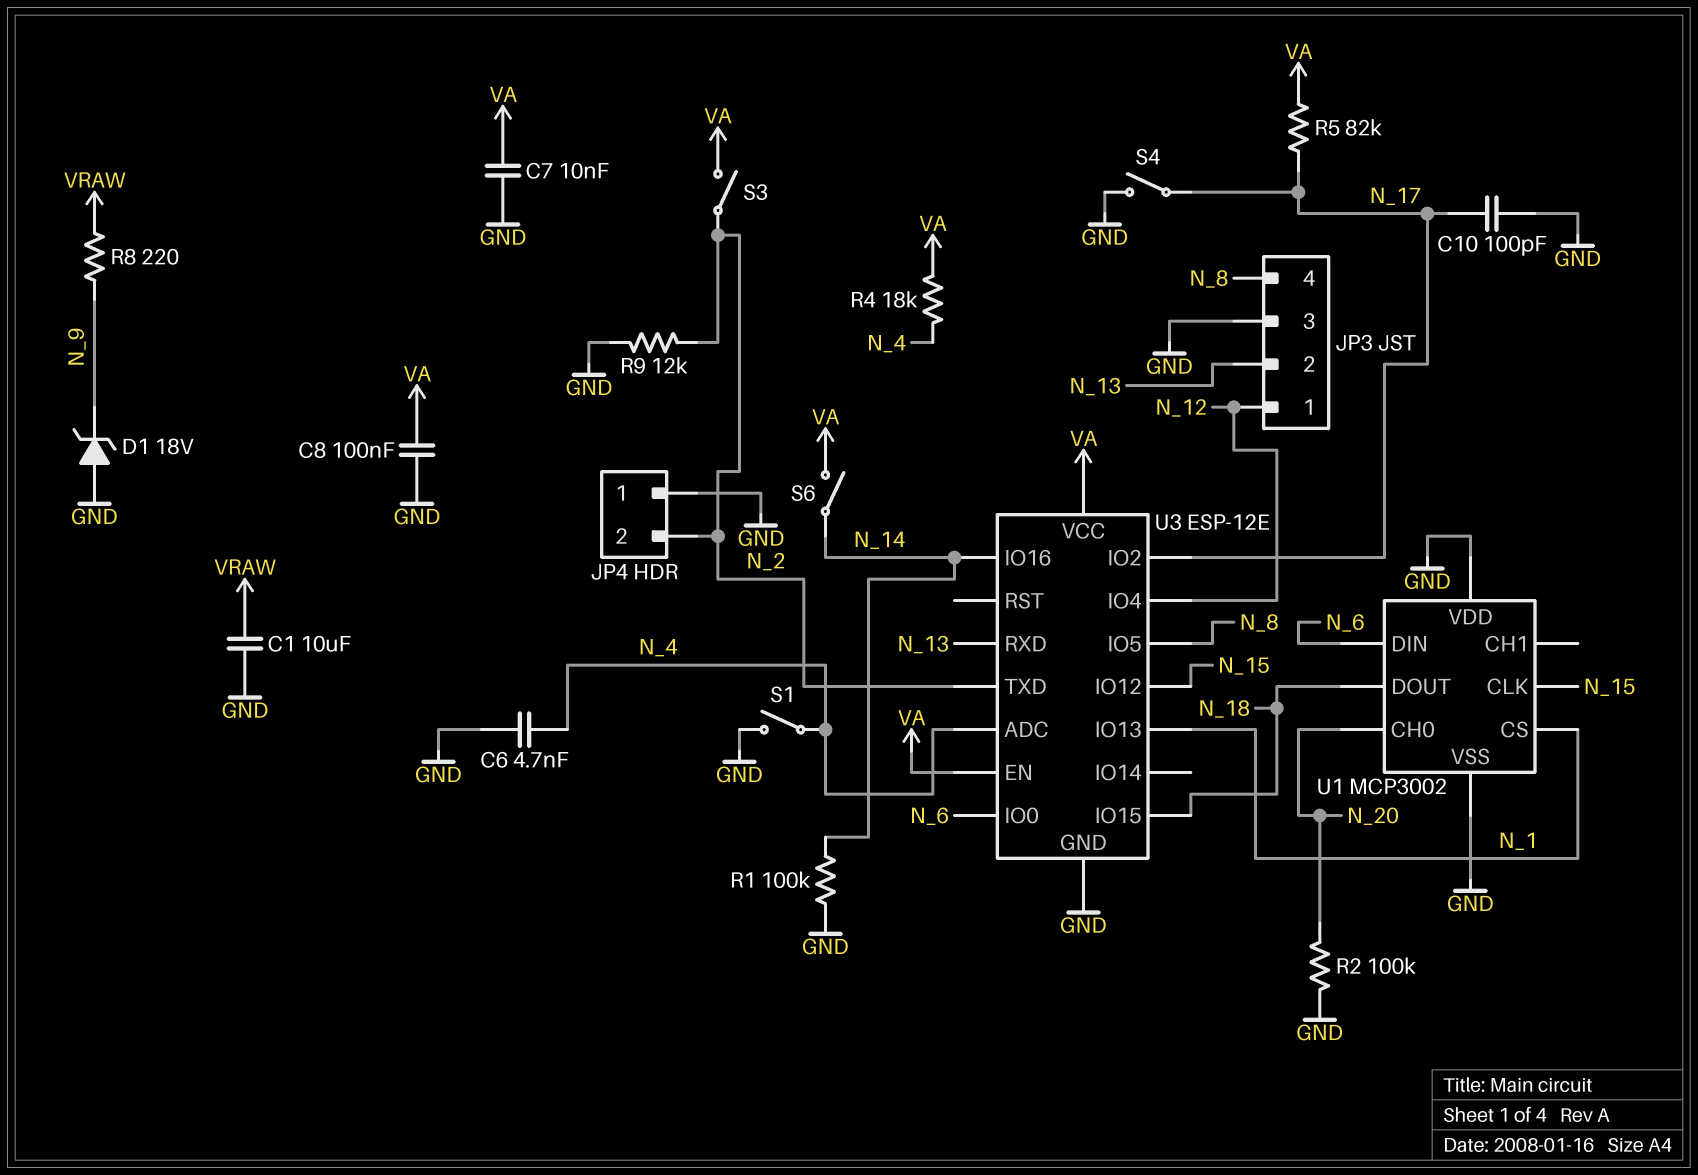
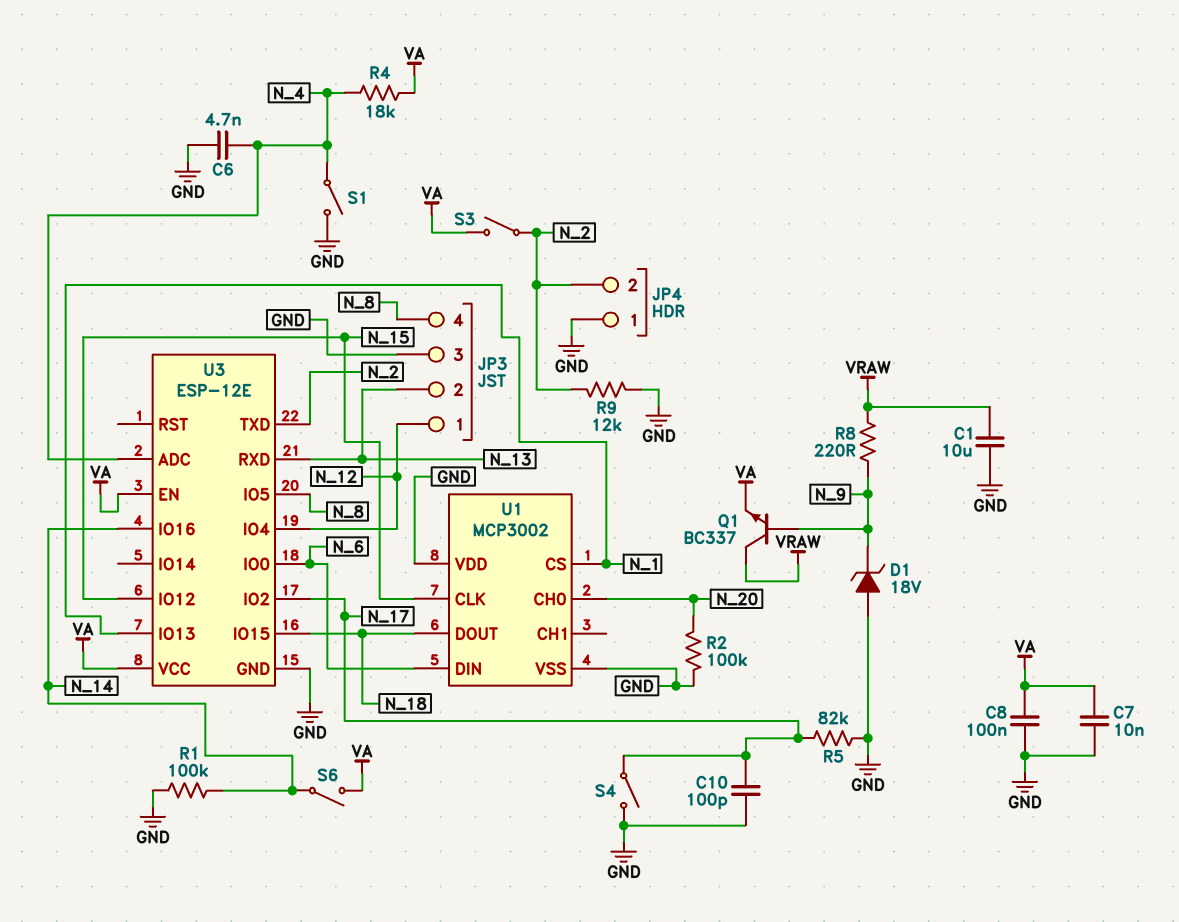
Q1: none -> NPN BC337 (B N_9, C VRAW, E VA)
R5: 82k (N_17, VA) -> 82k (GND, N_17)

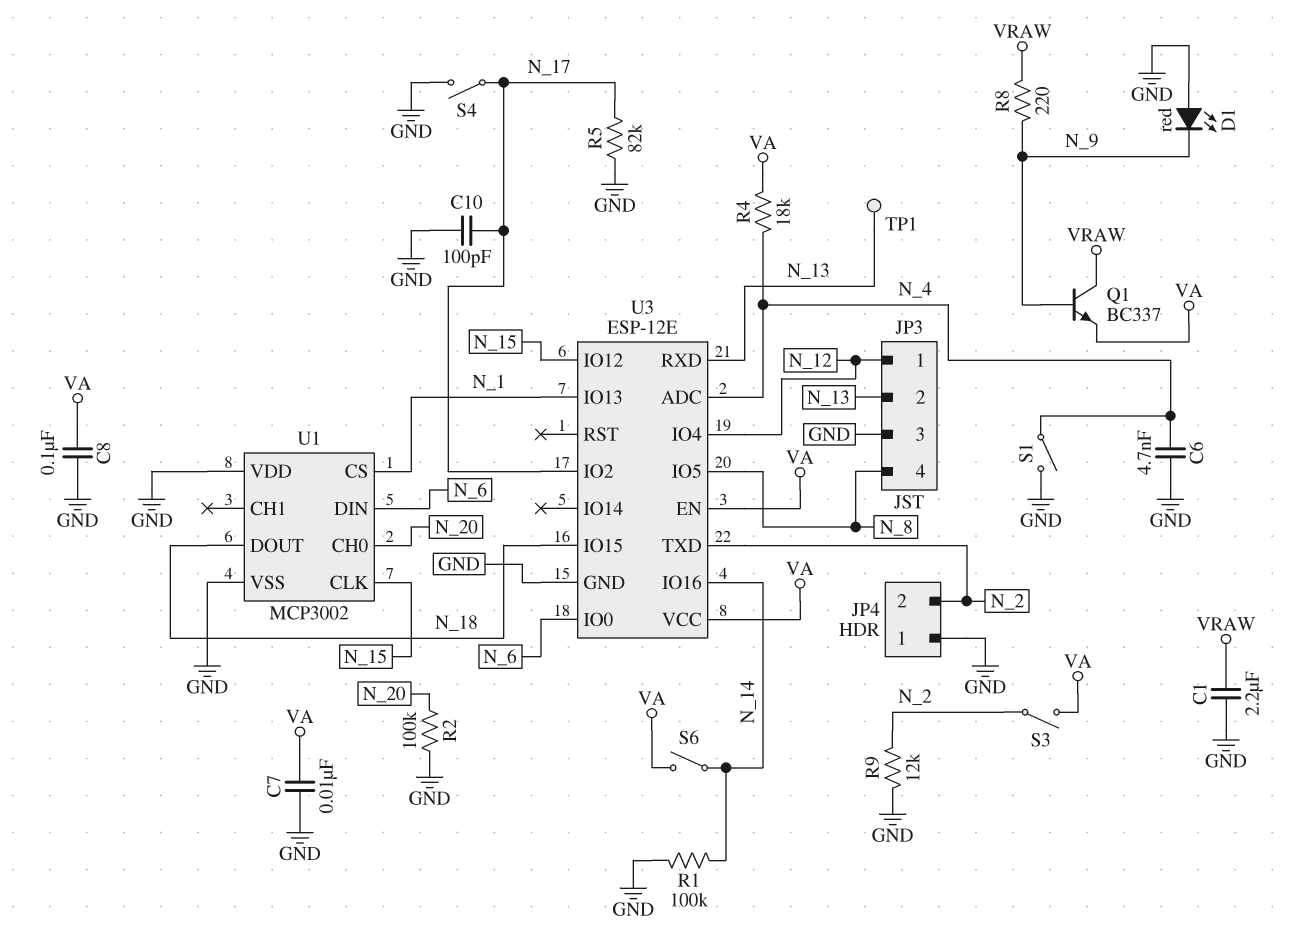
C1: 10uF (GND, VRAW) -> 2.2uF (GND, VRAW)
D1: zener 18V (A GND, K N_9) -> LED red (A GND, K N_9)
TP1: none -> test point (N_13)

